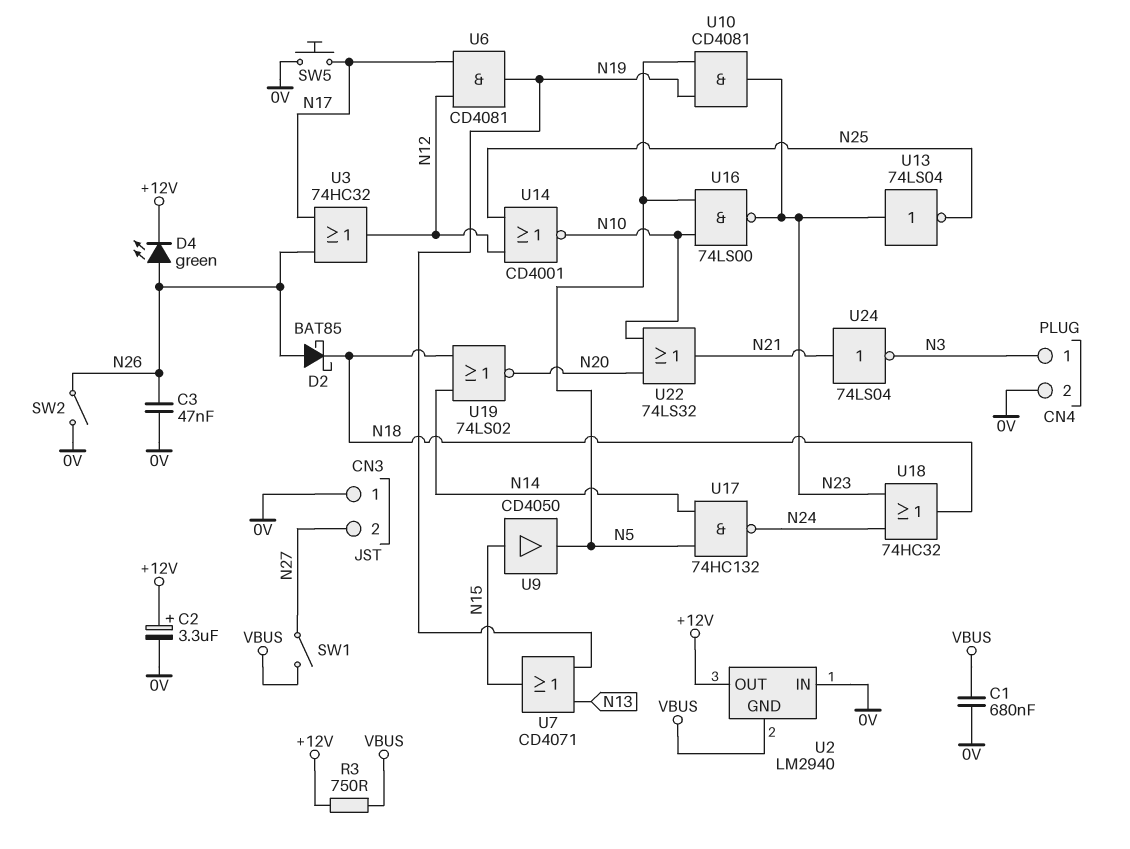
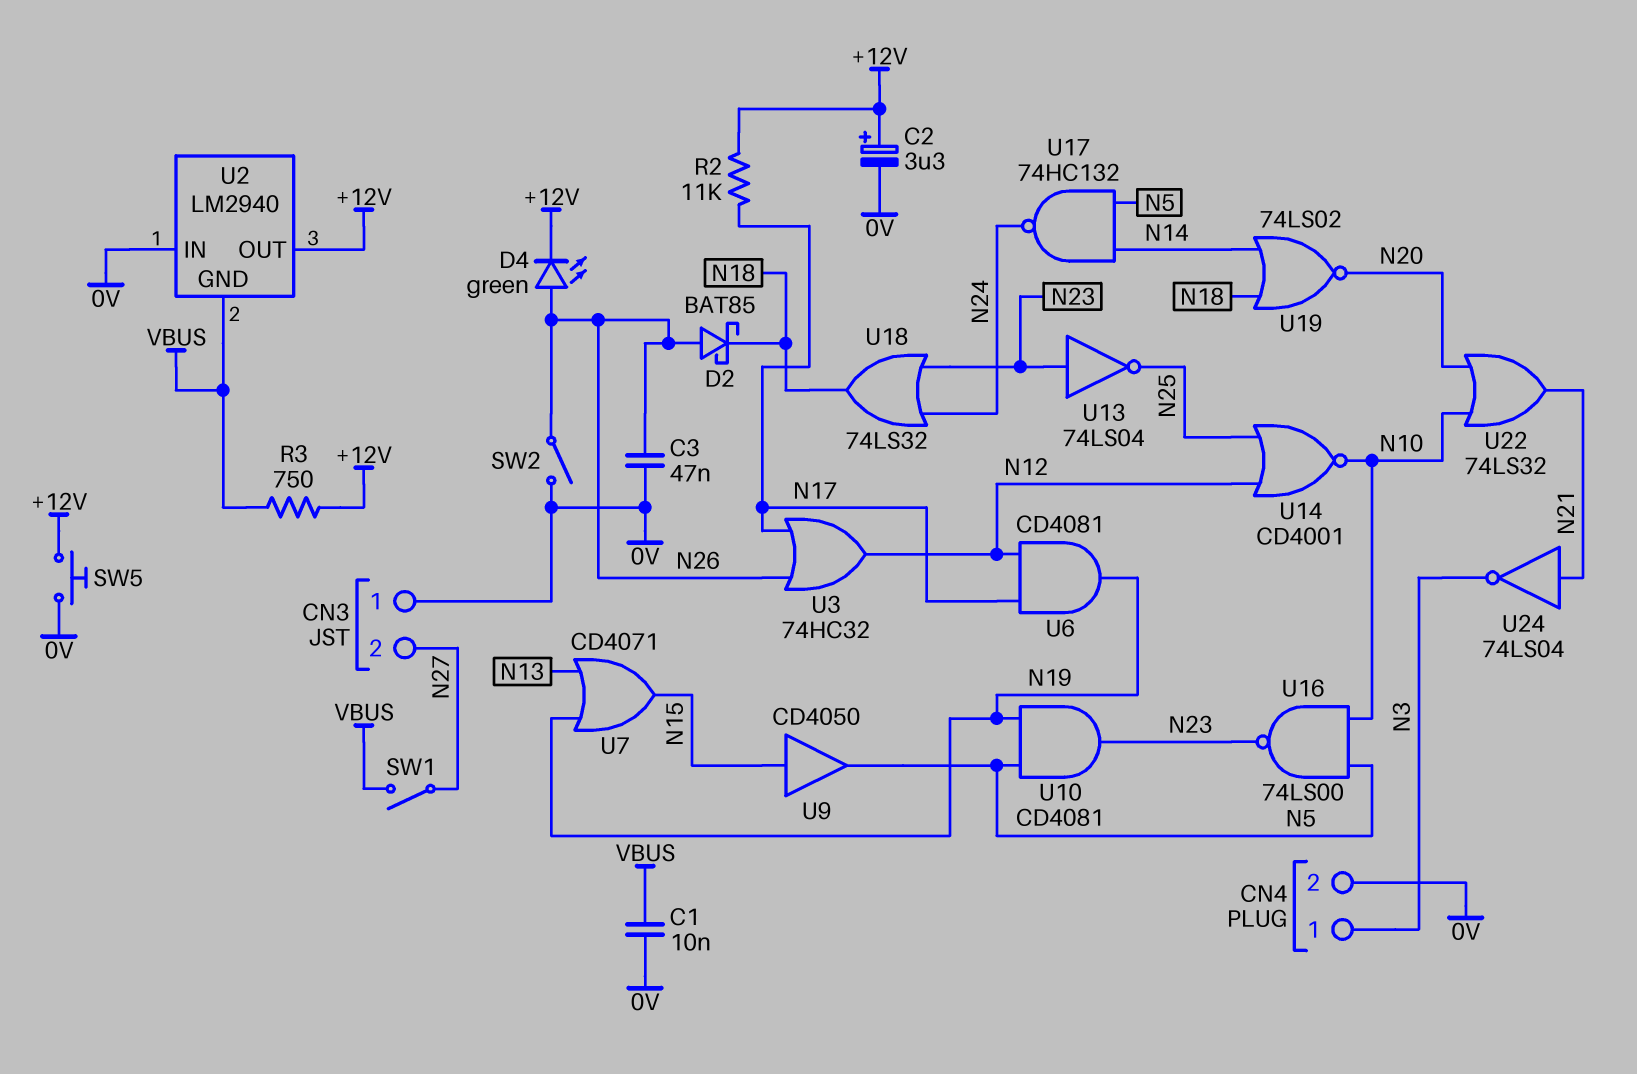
C1: 680nF (0V, VBUS) -> 10nF (0V, VBUS)
R2: none -> 11k (+12V, N17)
SW5: button (0V, N17) -> button (+12V, 0V)
U18: OR 74HC32 (in N23, in N24, out N18) -> OR 74LS32 (in N23, in N24, out N18)

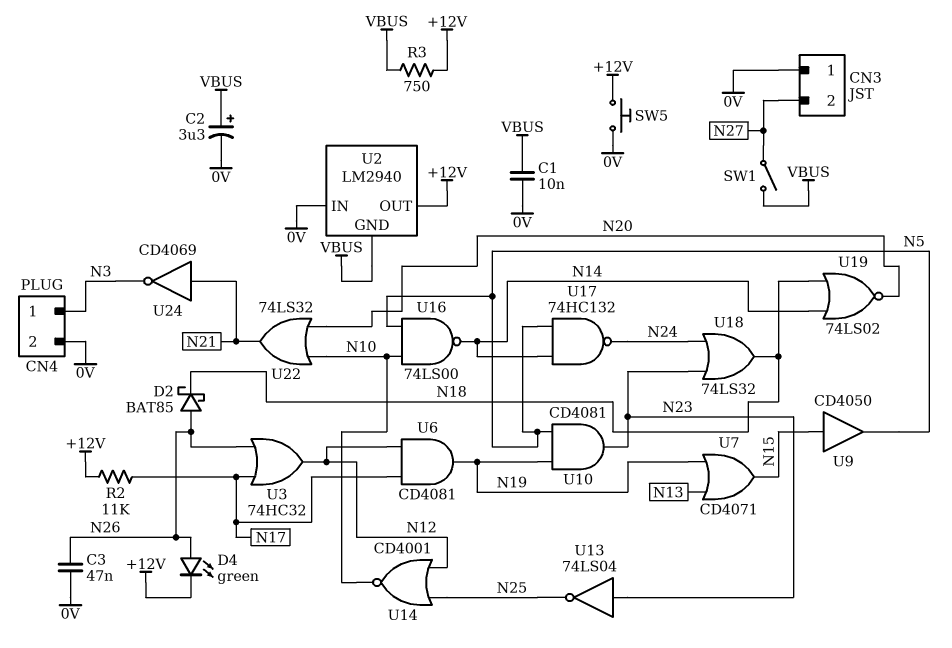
C2: 3.3uF (plus +12V, minus 0V) -> 3.3uF (plus VBUS, minus 0V)
SW2: switch (0V, N26) -> none
U16: NAND 74LS00 (in N5, in N10, out N23) -> NAND 74LS00 (in N5, in N10, out N14)
U24: NOT 74LS04 (in N21, out N3) -> NOT CD4069 (in N21, out N3)

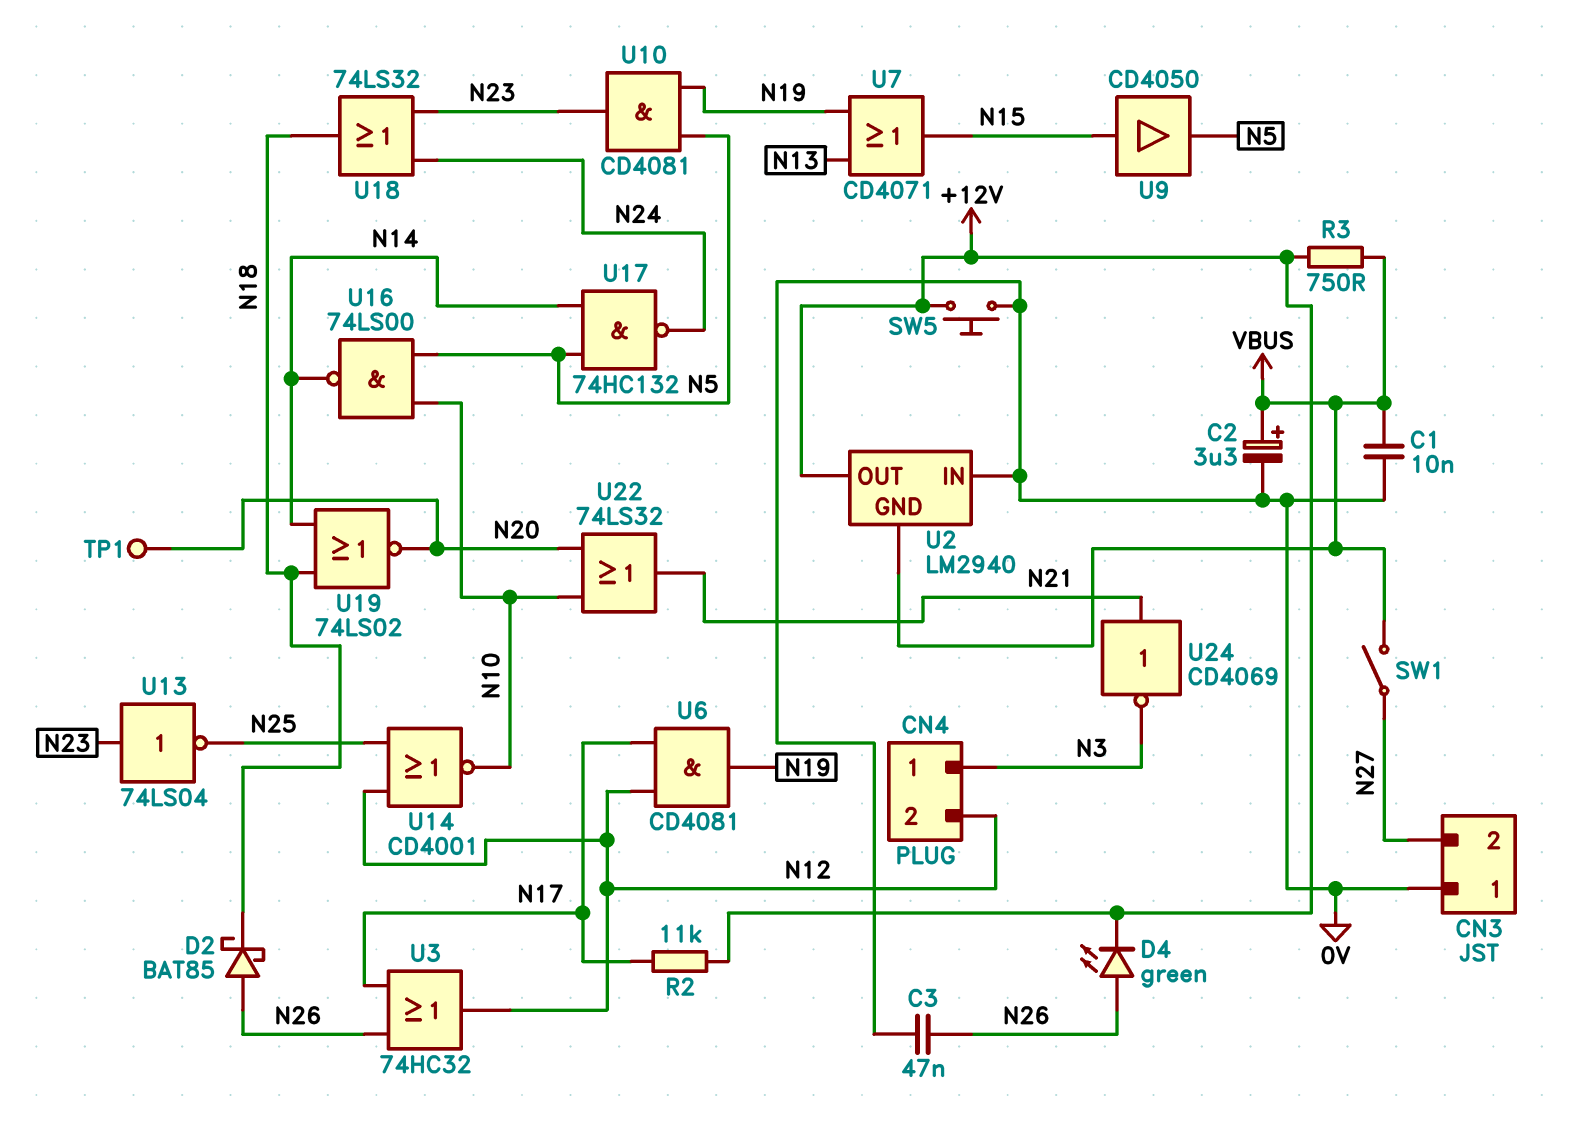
CN4 pin 2: 0V -> N12
TP1: none -> test point (N20)

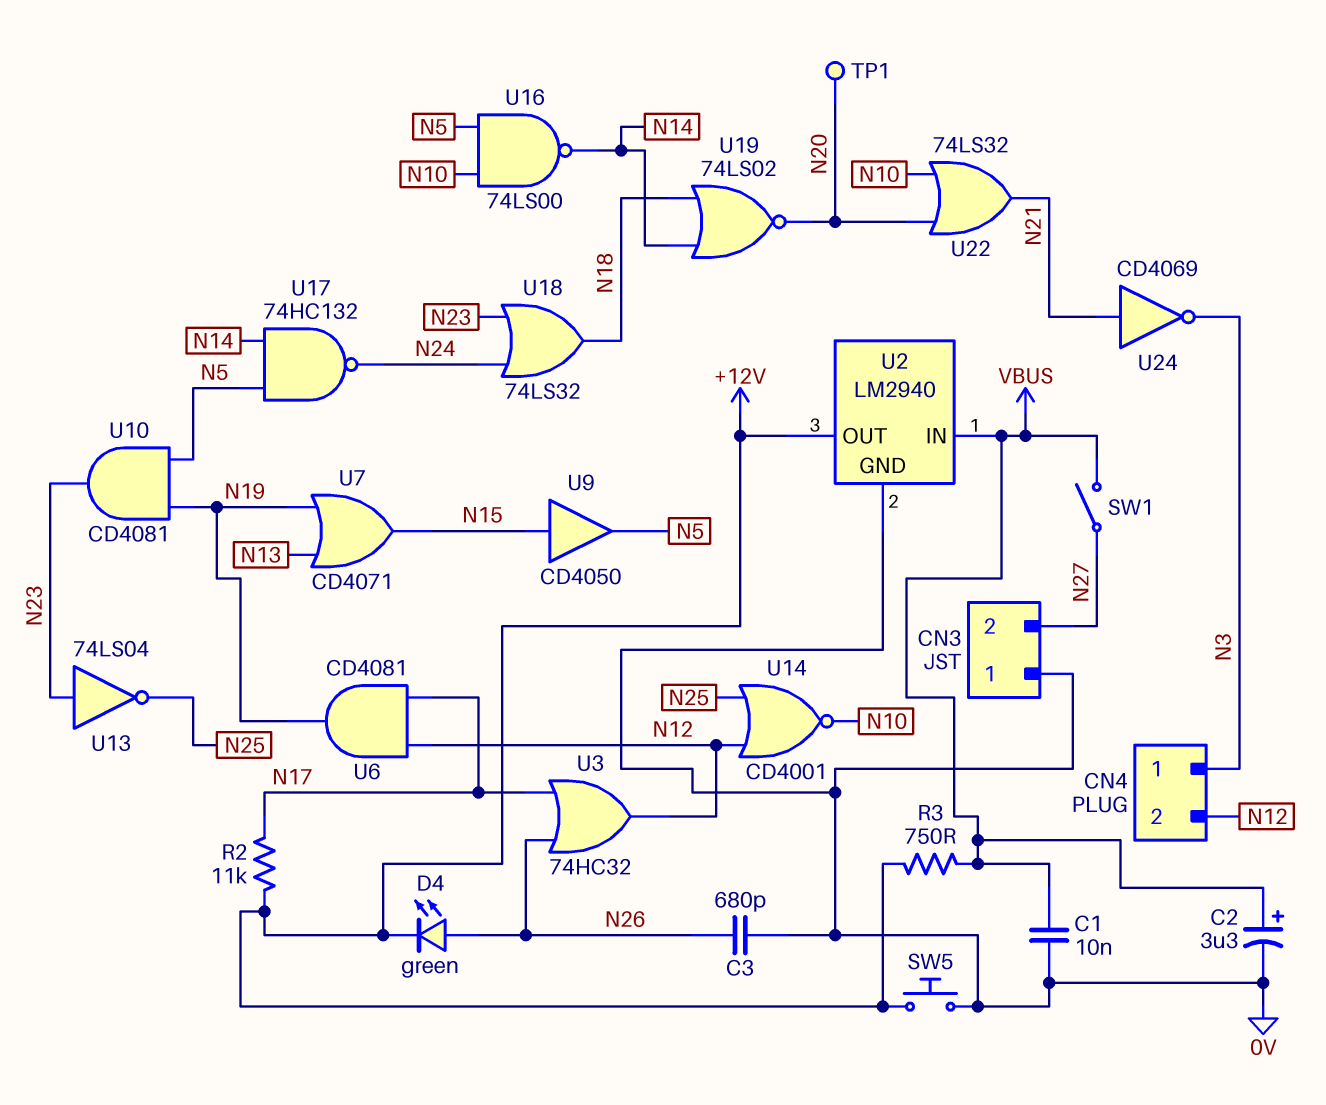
C3: 47nF (0V, N26) -> 680pF (0V, N26)
D2: schottky BAT85 (A N26, K N18) -> none
U2 pin GND: VBUS -> 0V
U2 pin IN: 0V -> VBUS

